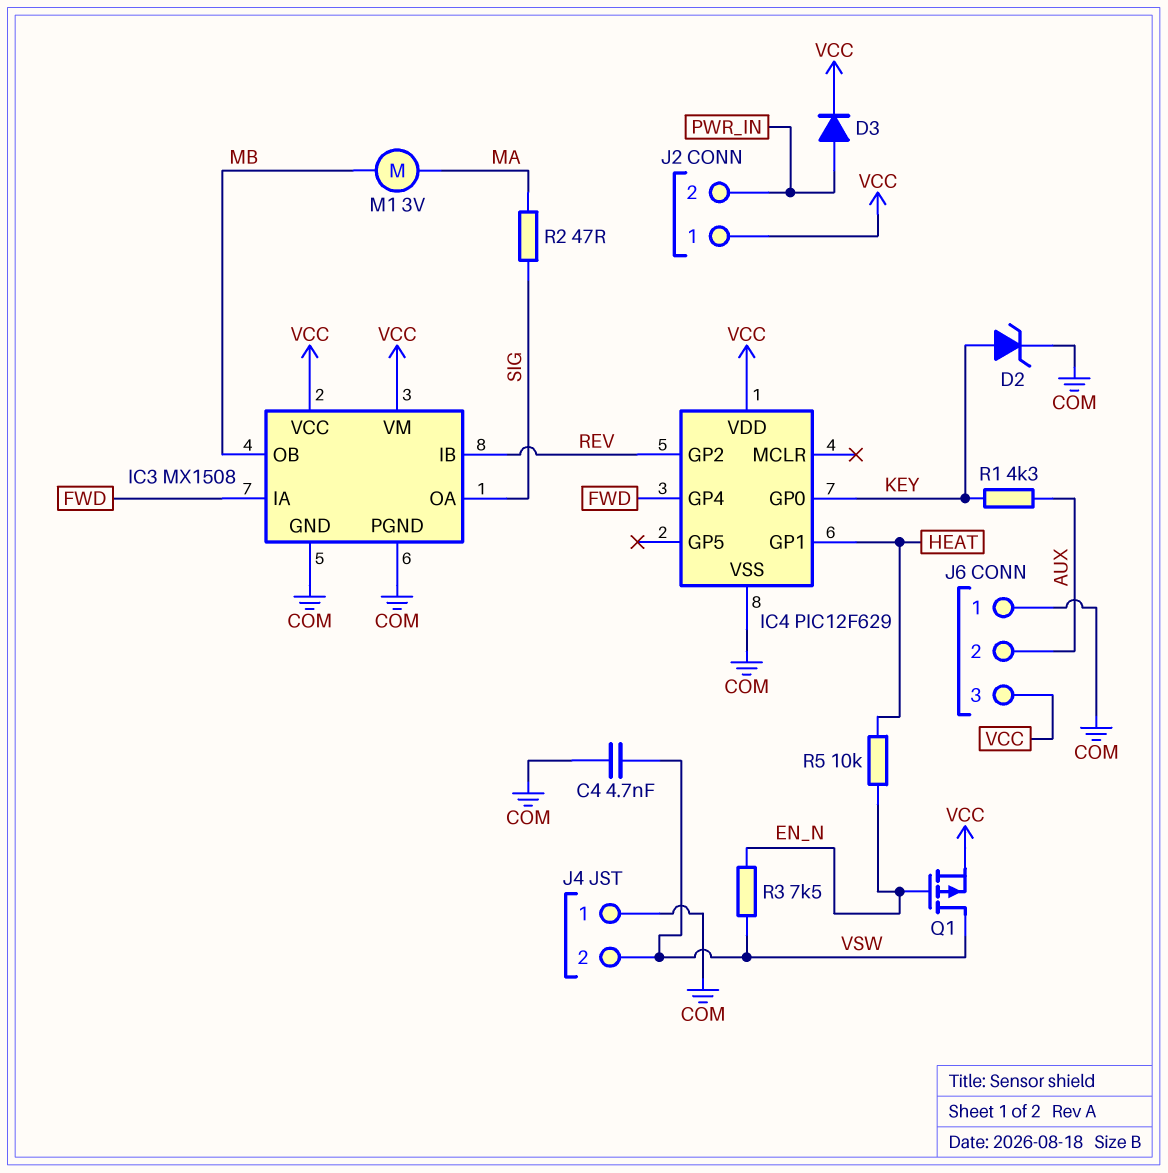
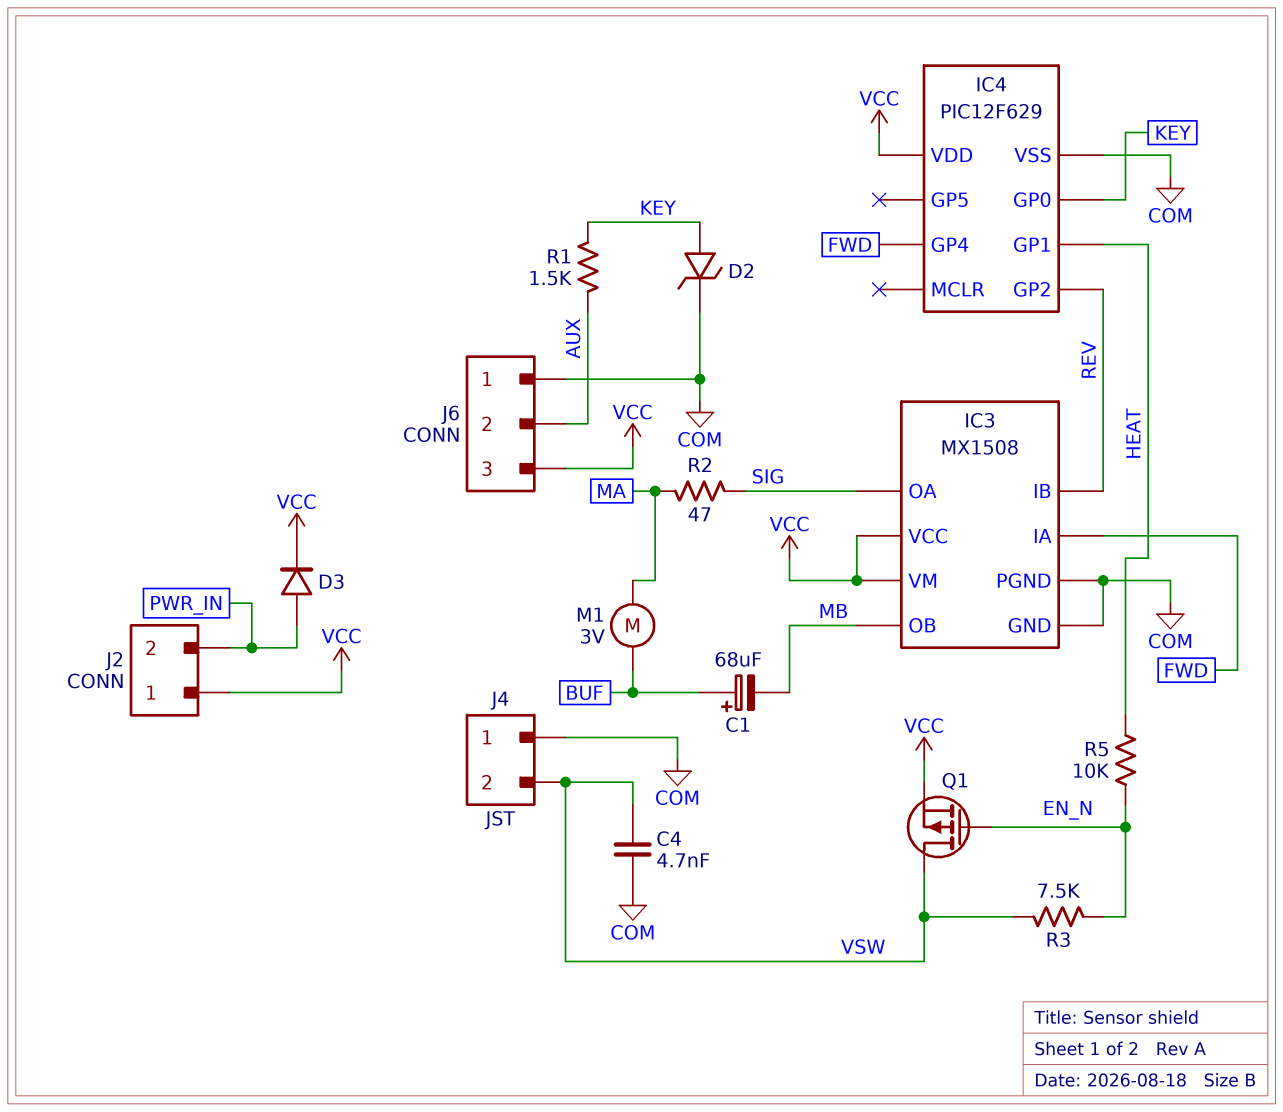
C1: none -> 68uF (plus BUF, minus MB)
M1: motor 3V (MA, MB) -> motor 3V (BUF, MA)
R1: 4.3k (AUX, KEY) -> 1.5k (AUX, KEY)

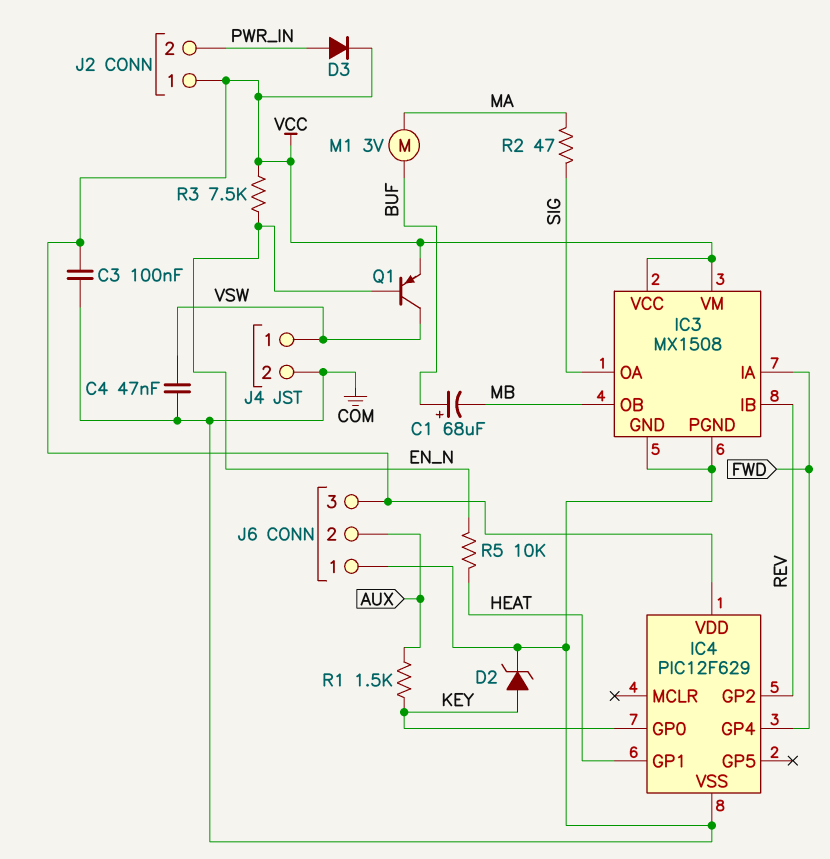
C3: none -> 100nF (COM, VCC)
C4: 4.7nF (COM, VSW) -> 47nF (COM, VSW)
J4 pin 1: COM -> VSW
J4 pin 2: VSW -> COM
Q1: PMOS (G EN_N, D VSW, S VCC) -> PNP (B EN_N, C VSW, E VCC)
R3: 7.5k (EN_N, VSW) -> 7.5k (EN_N, VCC)

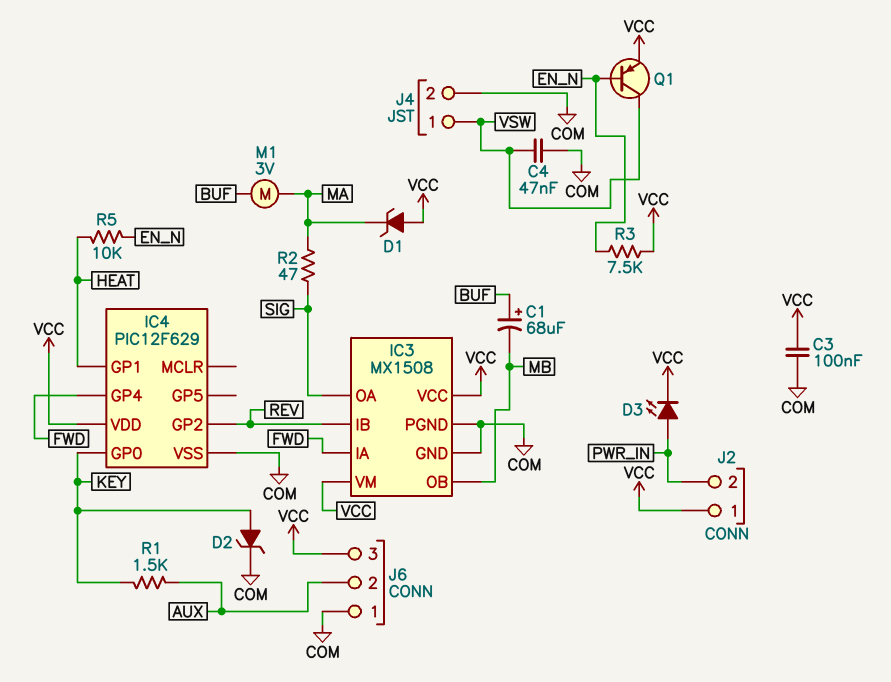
D1: none -> zener (A VCC, K MA)
D3: diode (A PWR_IN, K VCC) -> LED (A PWR_IN, K VCC)

